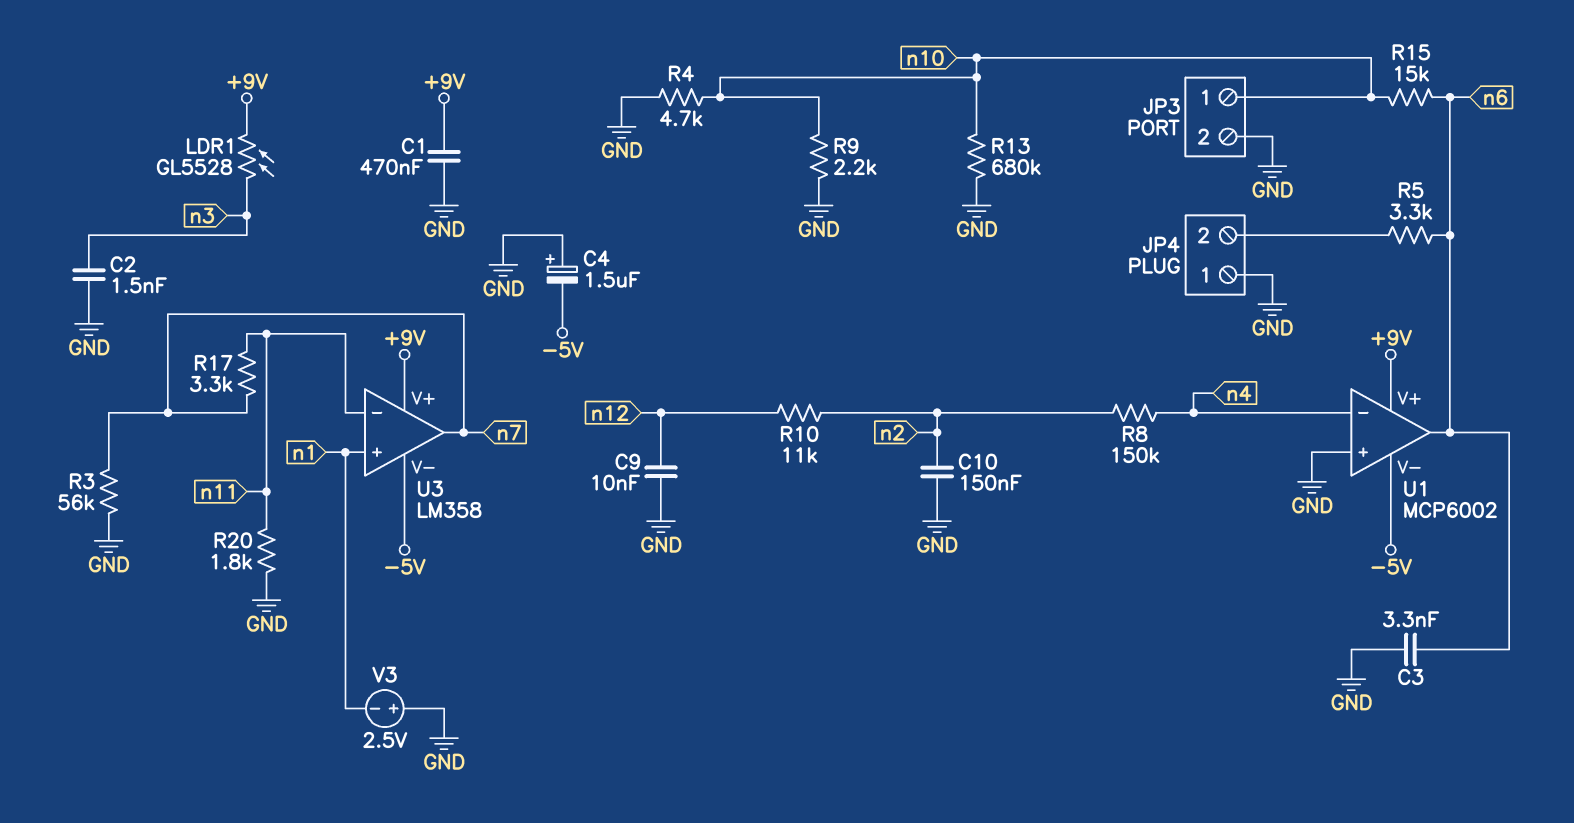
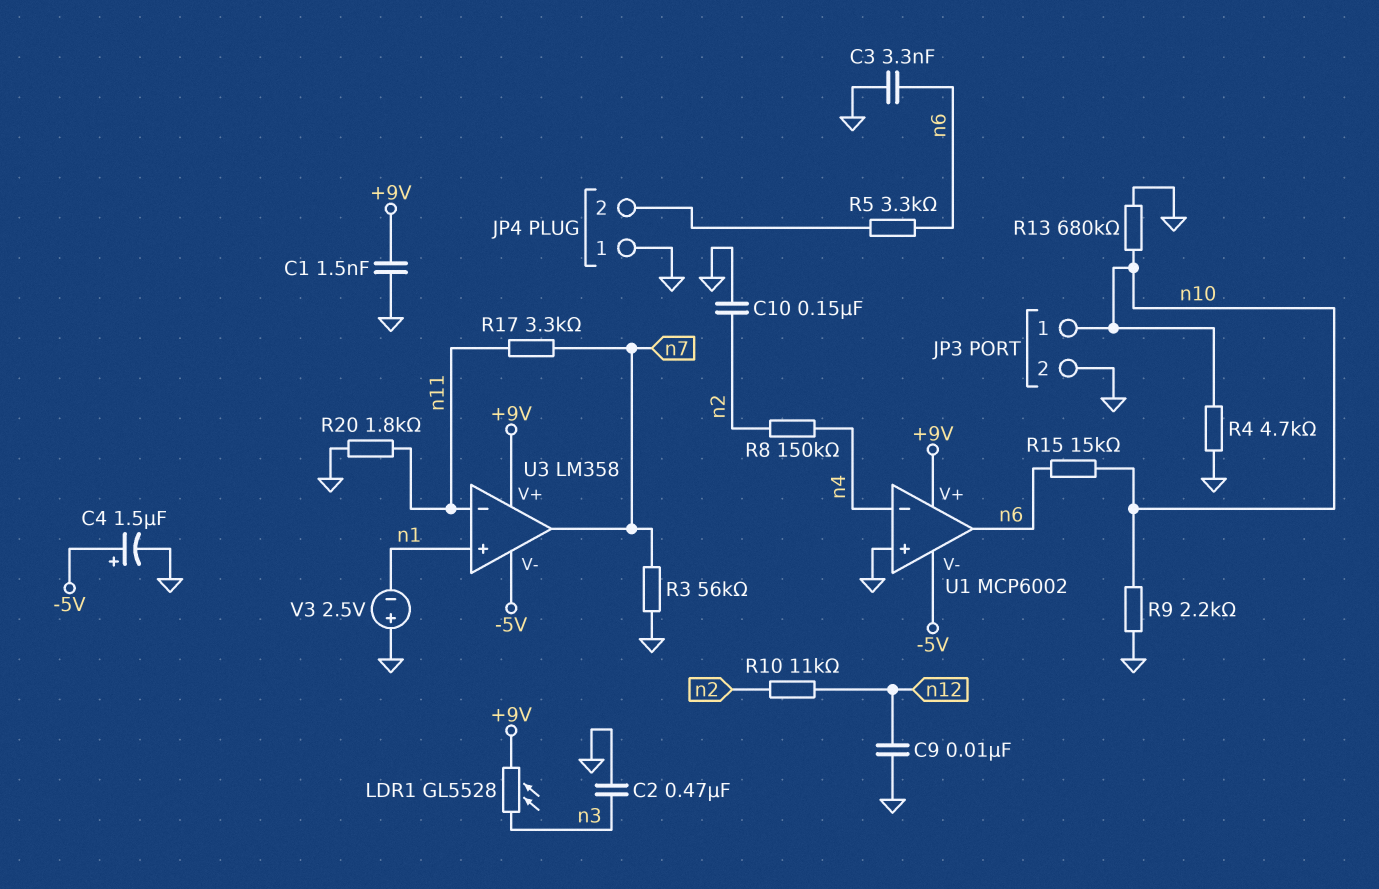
C1: 470nF (+9V, GND) -> 1.5nF (+9V, GND)
C2: 1.5nF (GND, n3) -> 470nF (GND, n3)
C4: 1.5uF (plus GND, minus -5V) -> 1.5uF (plus -5V, minus GND)

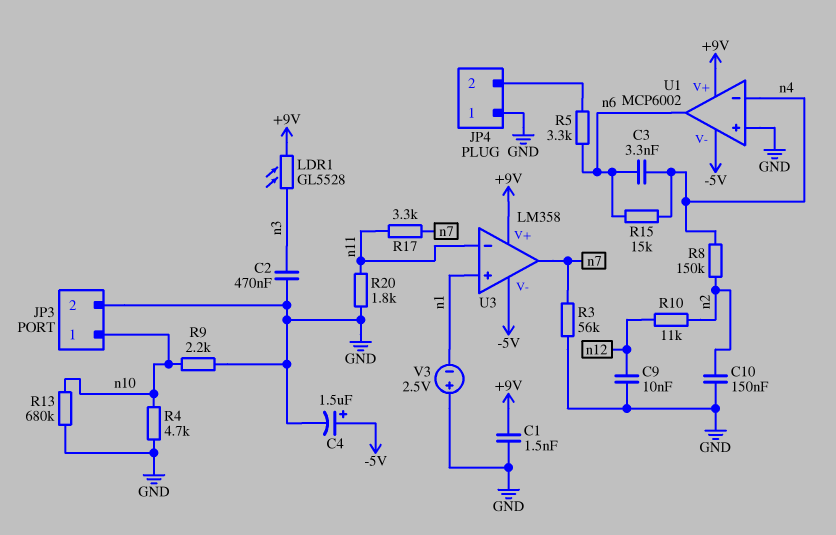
C3: 3.3nF (GND, n6) -> 3.3nF (n4, n6)
R15: 15k (n6, n10) -> 15k (n4, n6)

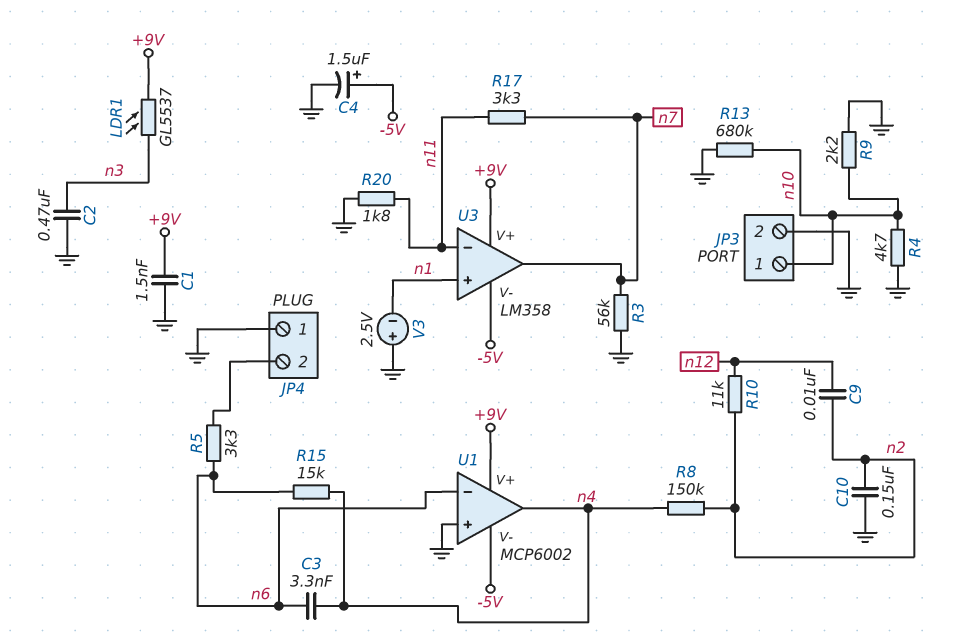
C9: 10nF (GND, n12) -> 10nF (n2, n12)
LDR1: GL5528 (+9V, n3) -> GL5537 (+9V, n3)
U1 pin in-: n4 -> n6
U1 pin out: n6 -> n4

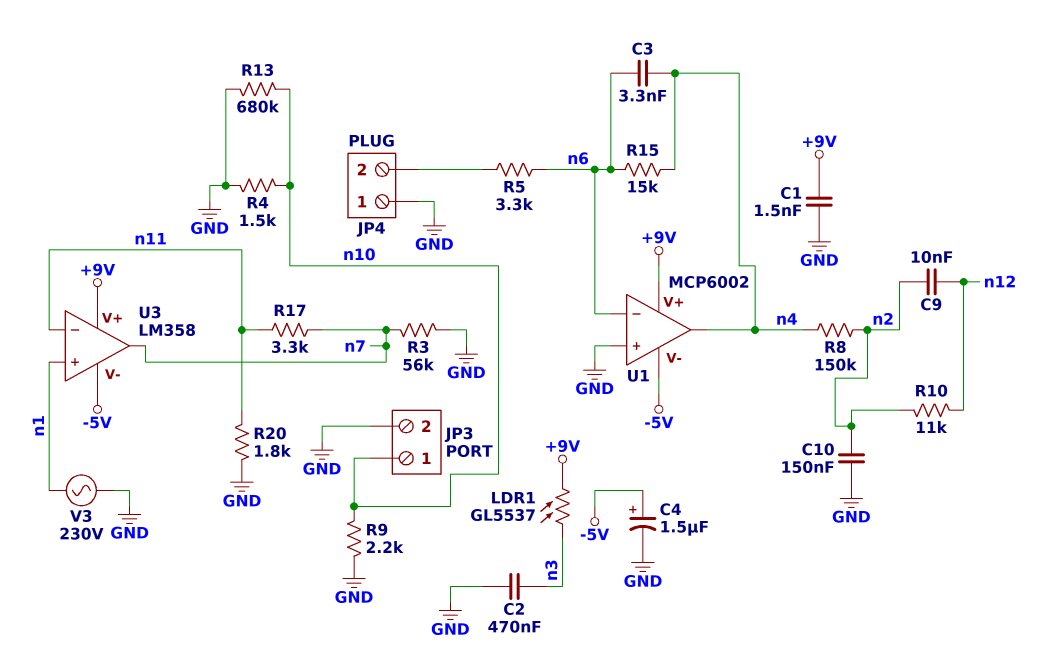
R4: 4.7k (GND, n10) -> 1.5k (GND, n10)
V3: 2.5V (plus GND, minus n1) -> AC 230V (GND, n1)

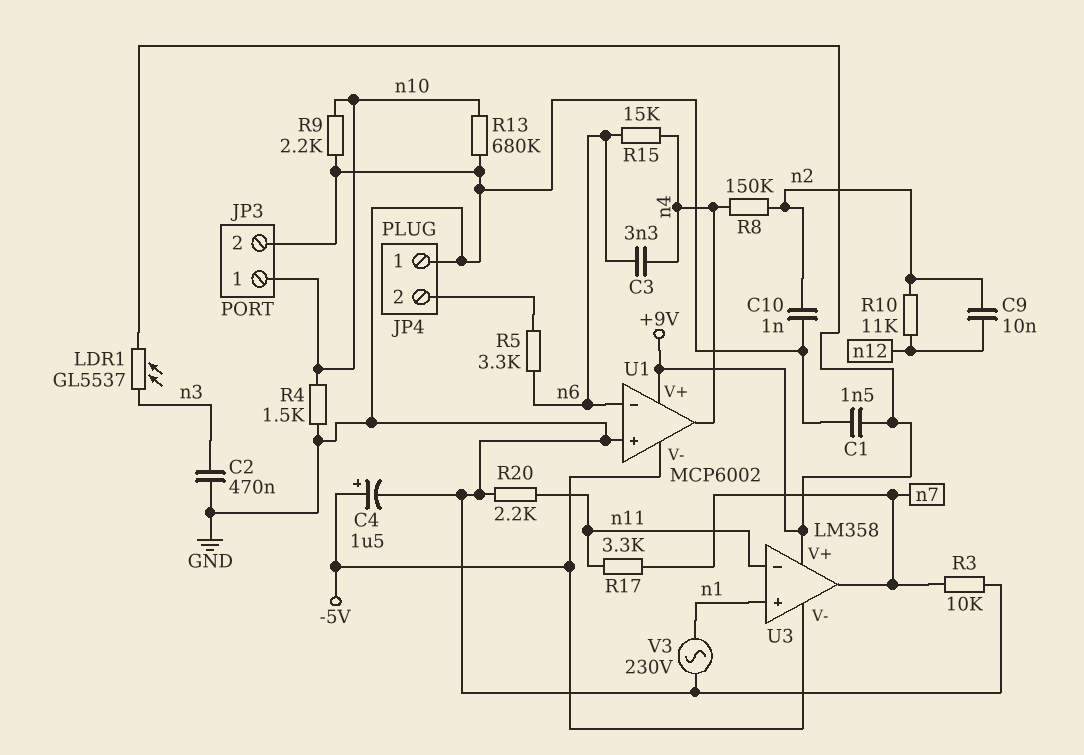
C10: 150nF (GND, n2) -> 1nF (GND, n2)
R3: 56k (GND, n7) -> 10k (GND, n7)
R20: 1.8k (GND, n11) -> 2.2k (GND, n11)

